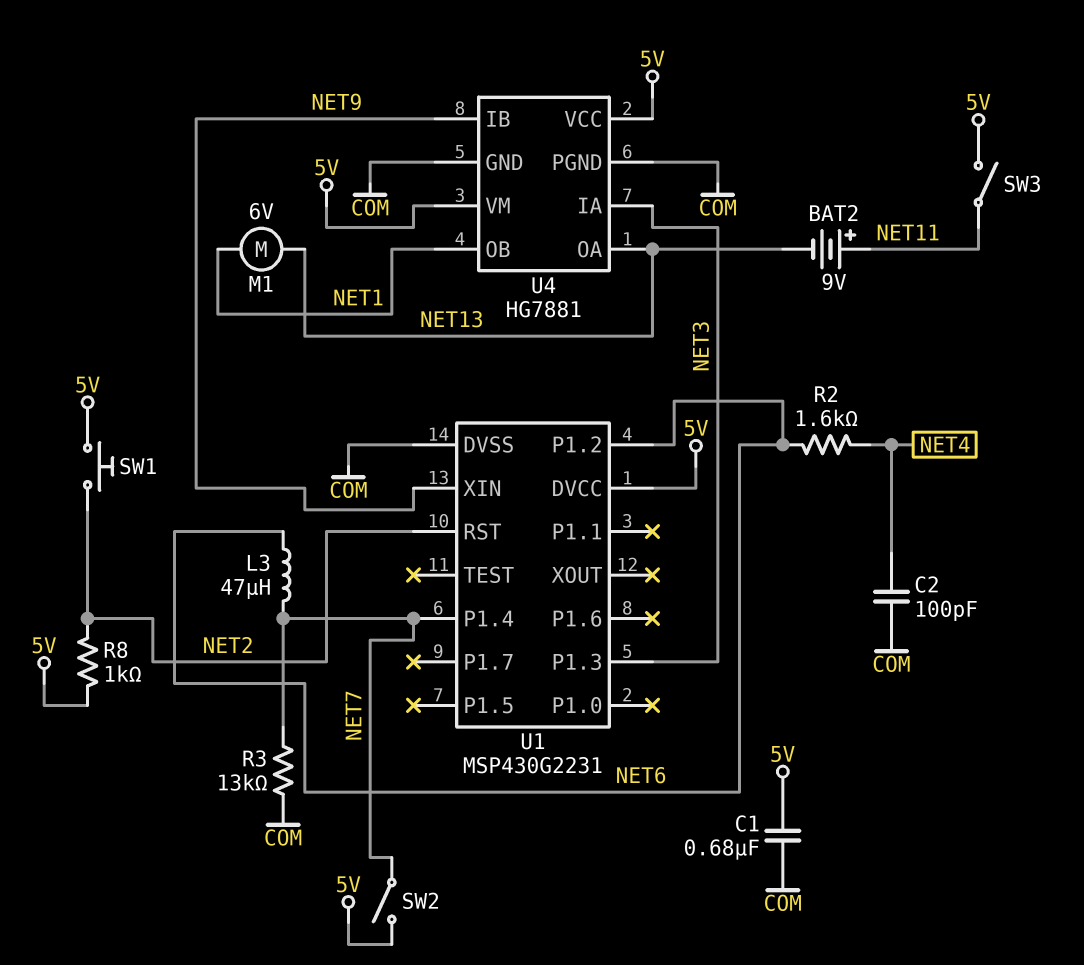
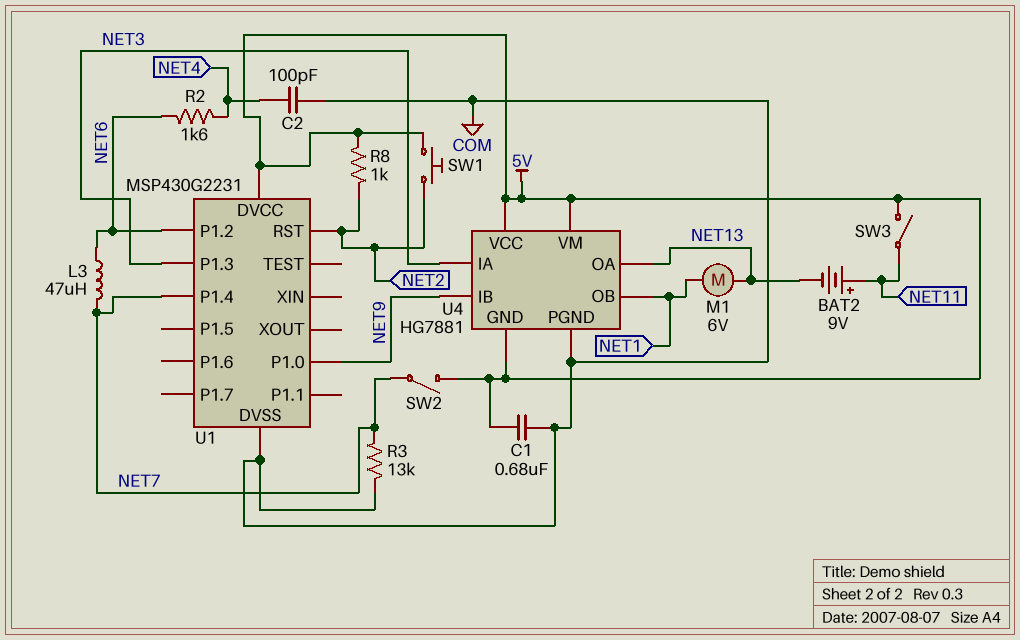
U1 pin P1.0: none -> NET9
U1 pin XIN: NET9 -> none
U4 pin GND: COM -> 5V

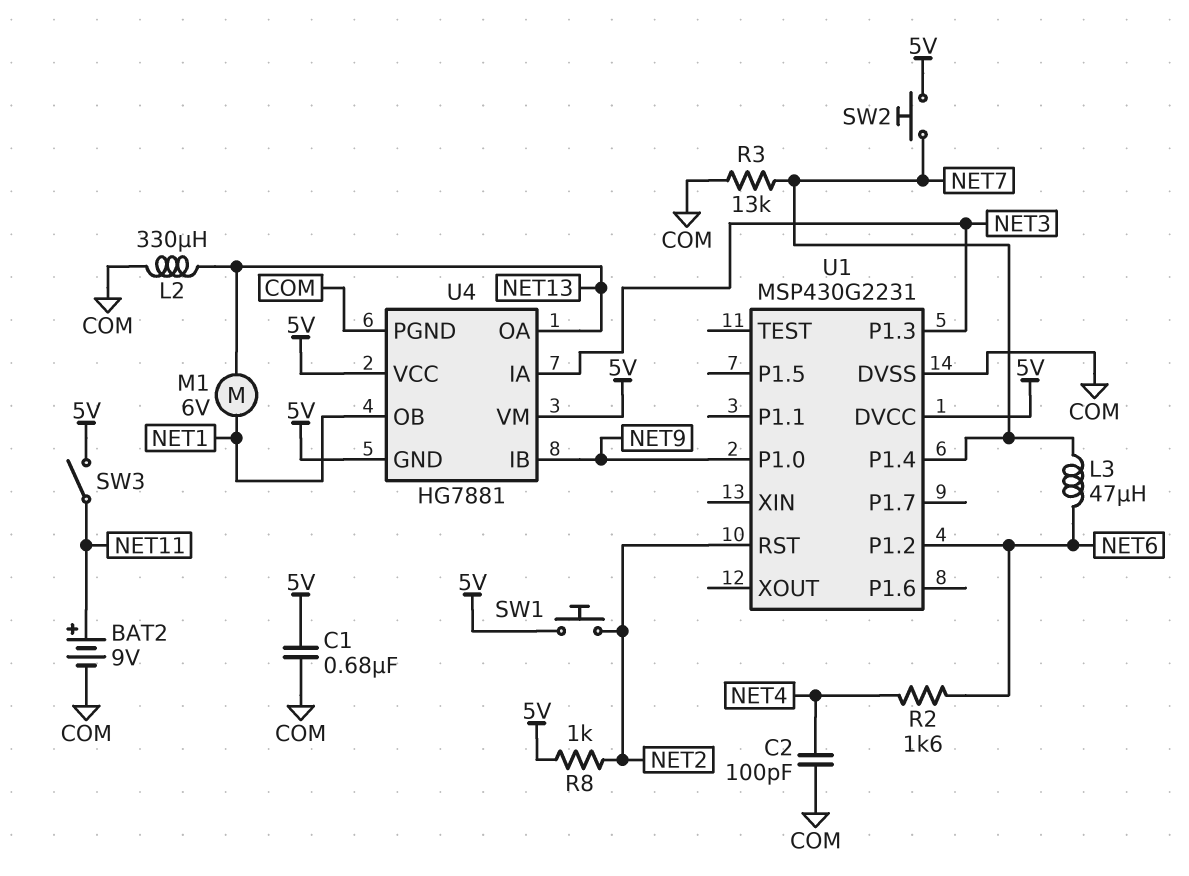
BAT2: 9V (plus NET11, minus NET13) -> 9V (plus NET11, minus COM)
L2: none -> 330uH (COM, NET13)
SW2: switch (5V, NET7) -> button (5V, NET7)

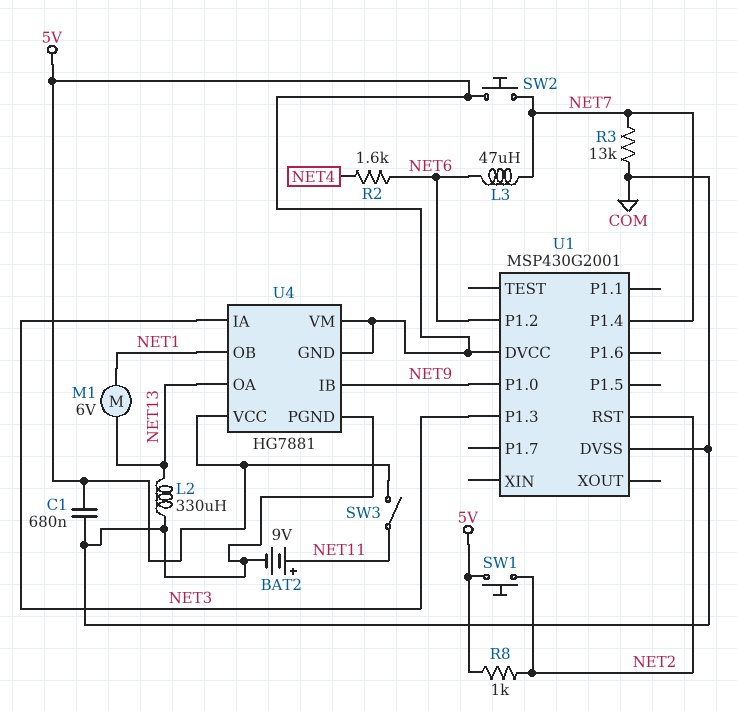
C2: 100pF (COM, NET4) -> none
U1: MSP430G2231 -> MSP430G2001

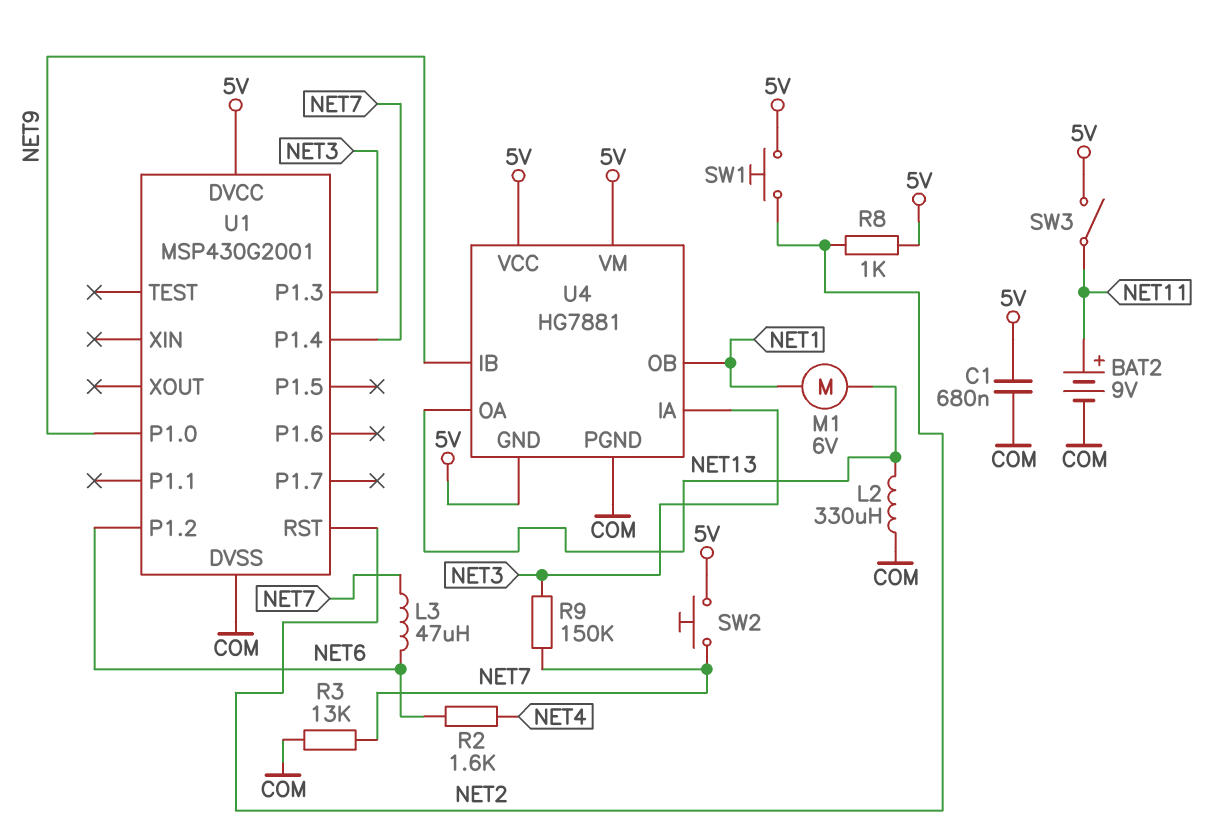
R9: none -> 150k (NET3, NET7)

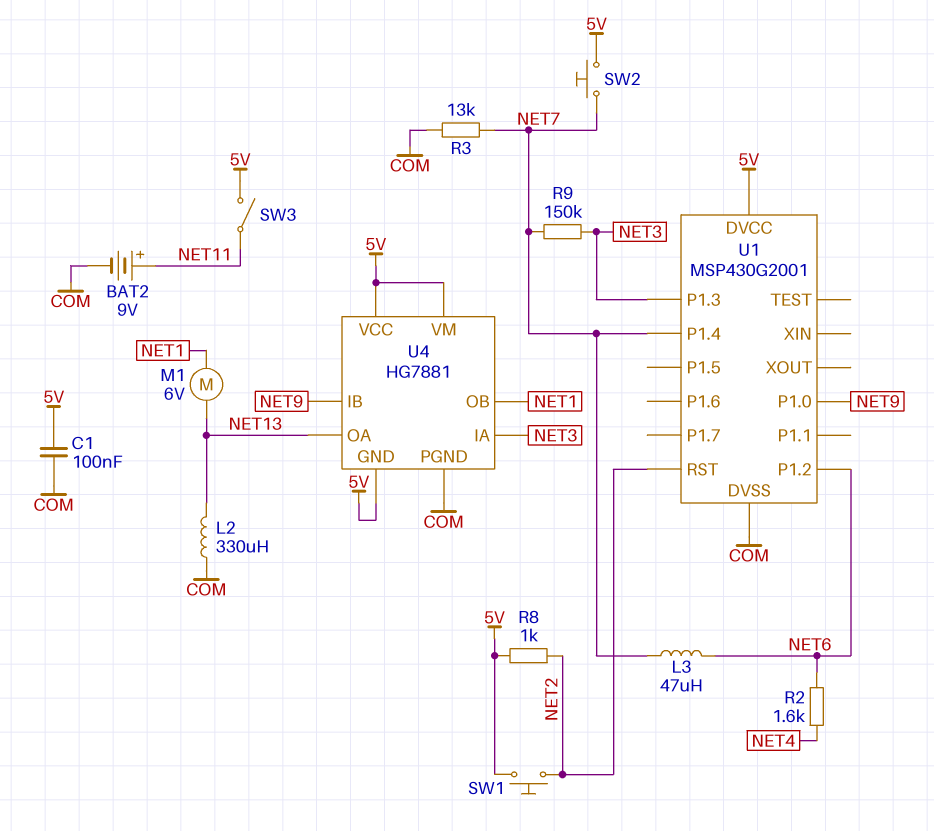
C1: 680nF (5V, COM) -> 100nF (5V, COM)

